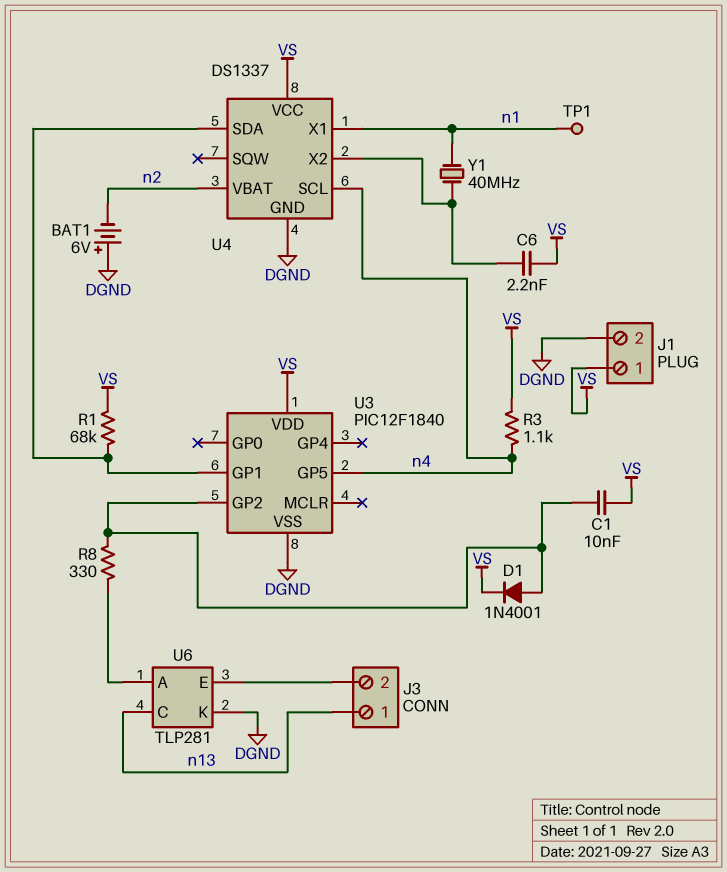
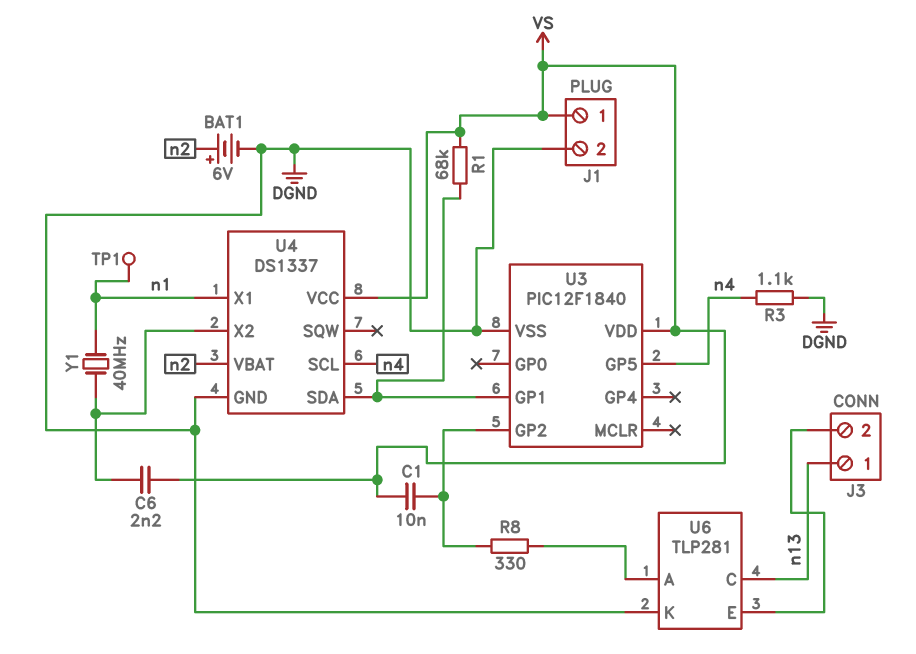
BAT1: 6V (plus DGND, minus n2) -> 6V (plus n2, minus DGND)
D1: diode 1N4001 (A U3/GP2, K VS) -> none
R3: 1.1k (VS, n4) -> 1.1k (DGND, n4)

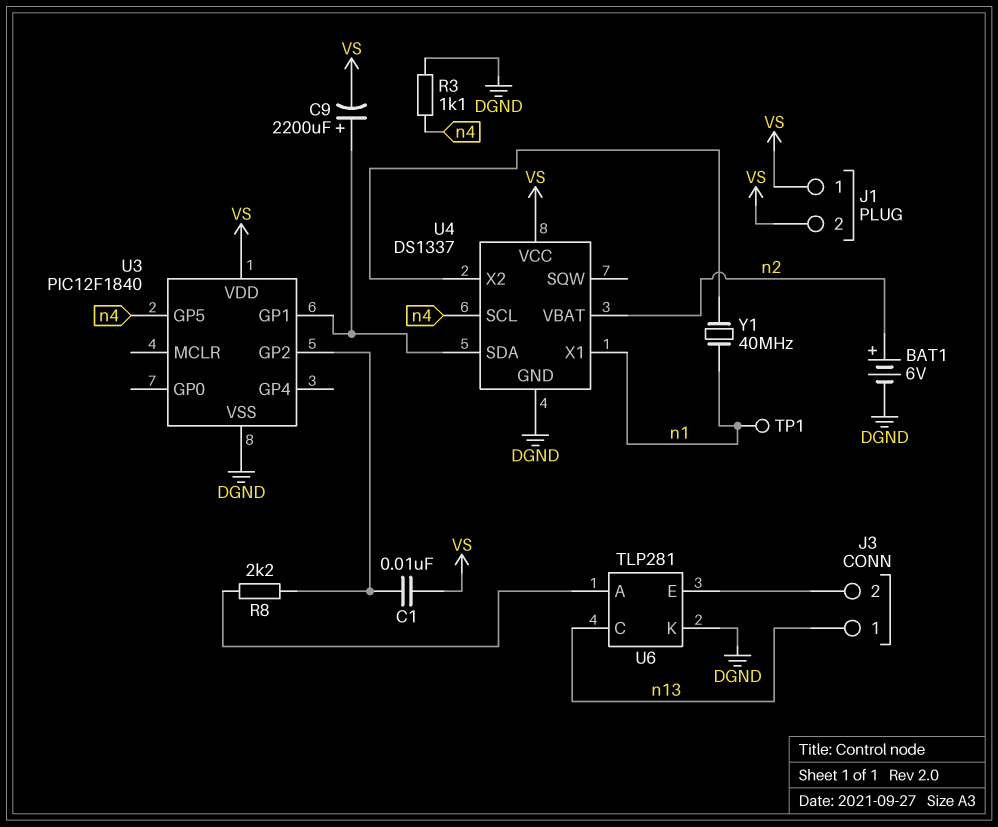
C6: 2.2nF (U4/X2, VS) -> none
C9: none -> 2200uF (plus U3/GP1, minus VS)
J1 pin 2: DGND -> VS
R1: 68k (U3/GP1, VS) -> none
R8: 330 (U3/GP2, U6/A) -> 2.2k (U3/GP2, U6/A)

